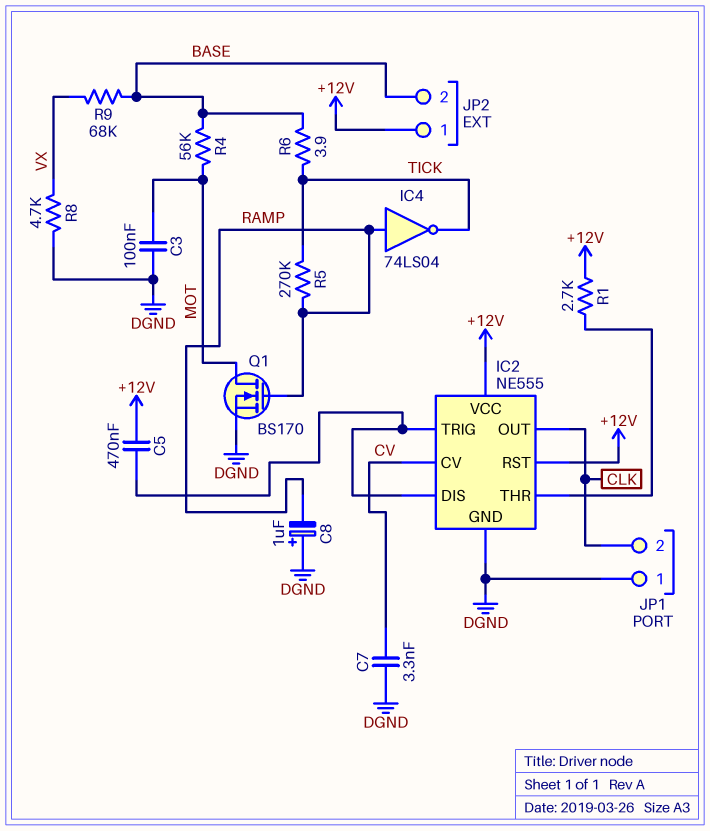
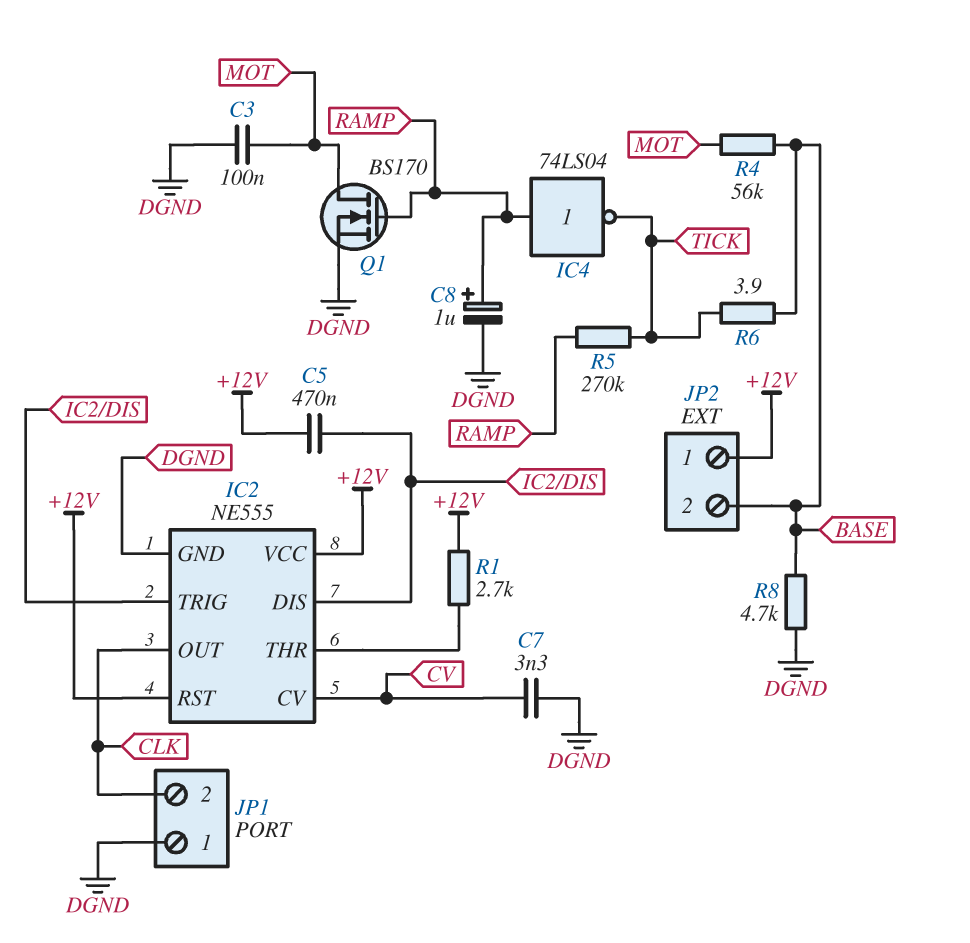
C8: 1uF (plus DGND, minus RAMP) -> 1uF (plus RAMP, minus DGND)
R8: 4.7k (DGND, VX) -> 4.7k (BASE, DGND)
R9: 68k (BASE, VX) -> none

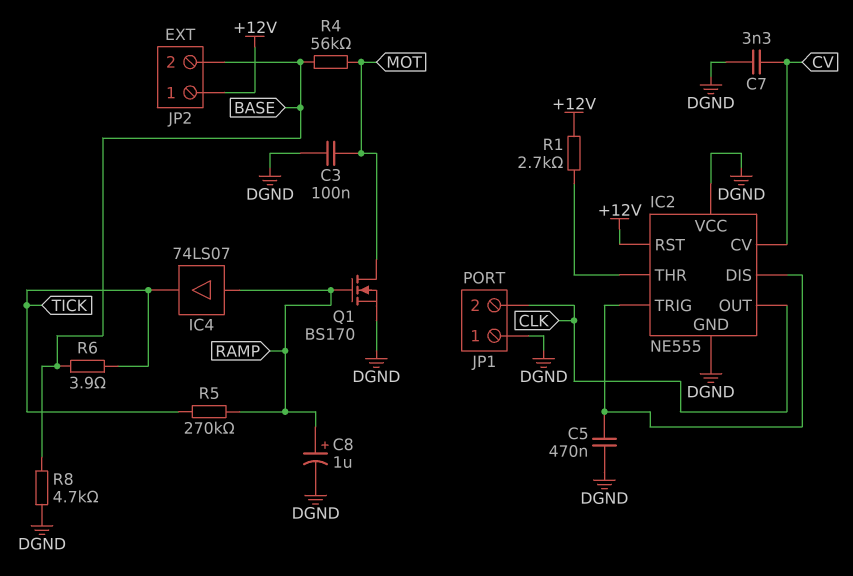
C5: 470nF (+12V, IC2/DIS) -> 470nF (DGND, IC2/DIS)
IC2 pin VCC: +12V -> DGND
IC4: NOT 74LS04 (in RAMP, out TICK) -> buffer 74LS07 (in RAMP, out TICK)

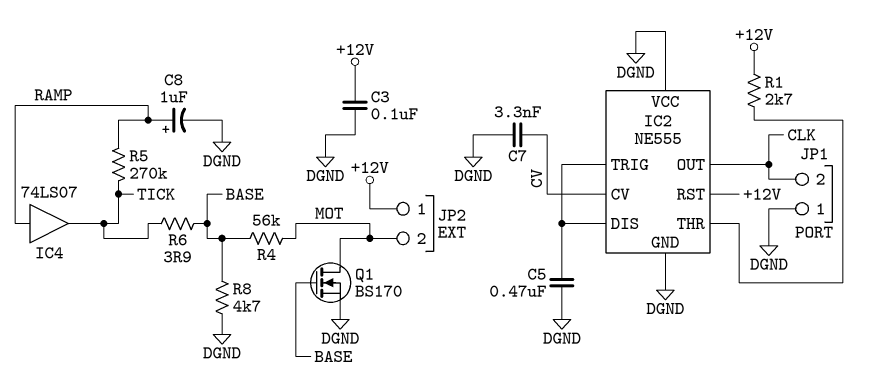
C3: 100nF (DGND, MOT) -> 100nF (+12V, DGND)
JP2 pin 2: BASE -> MOT
Q1: NMOS BS170 (G RAMP, D MOT, S DGND) -> NMOS BS170 (G BASE, D MOT, S DGND)

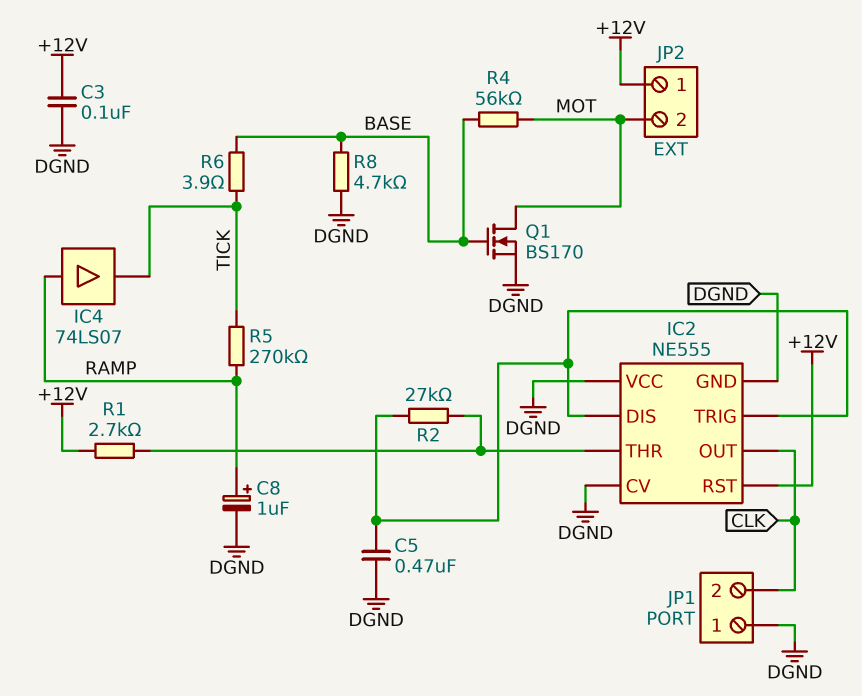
C7: 3.3nF (CV, DGND) -> none
IC2 pin CV: CV -> DGND
R2: none -> 27k (IC2/DIS, IC2/THR)

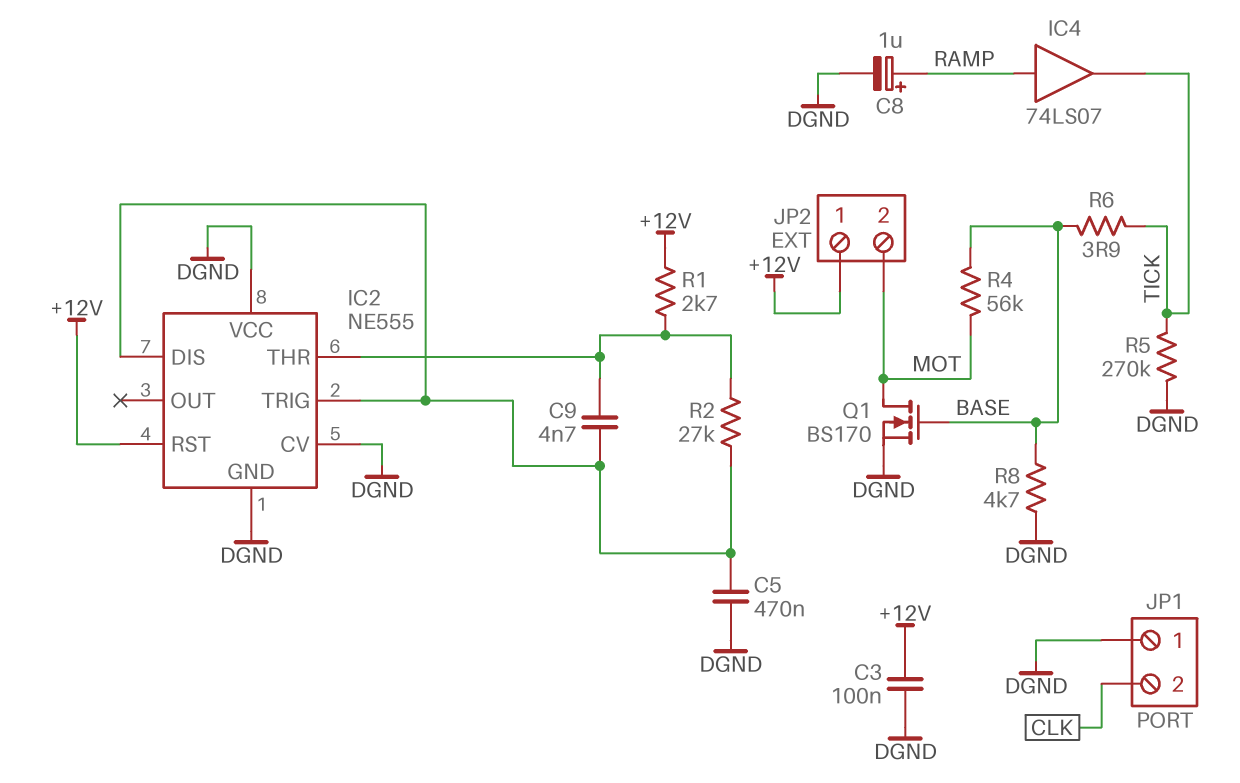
C9: none -> 4.7nF (IC2/DIS, IC2/THR)
IC2 pin OUT: CLK -> none
R5: 270k (RAMP, TICK) -> 270k (DGND, TICK)

